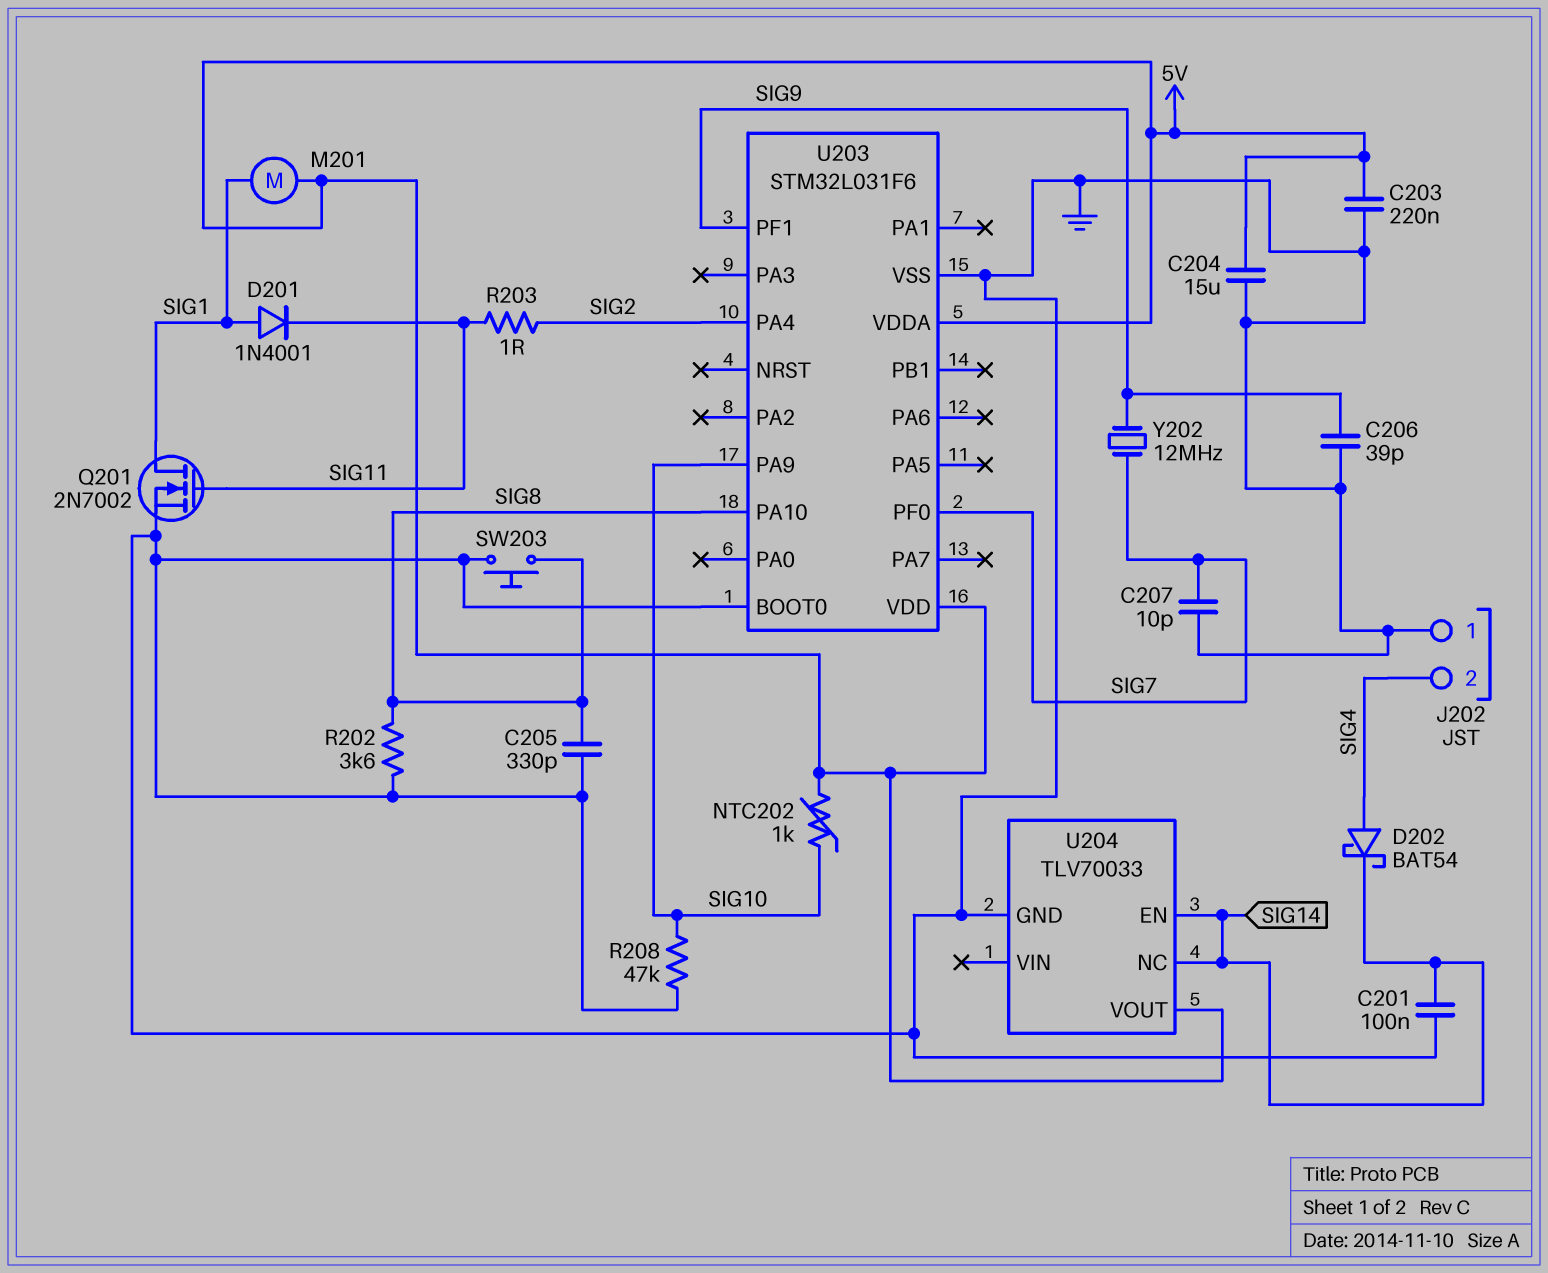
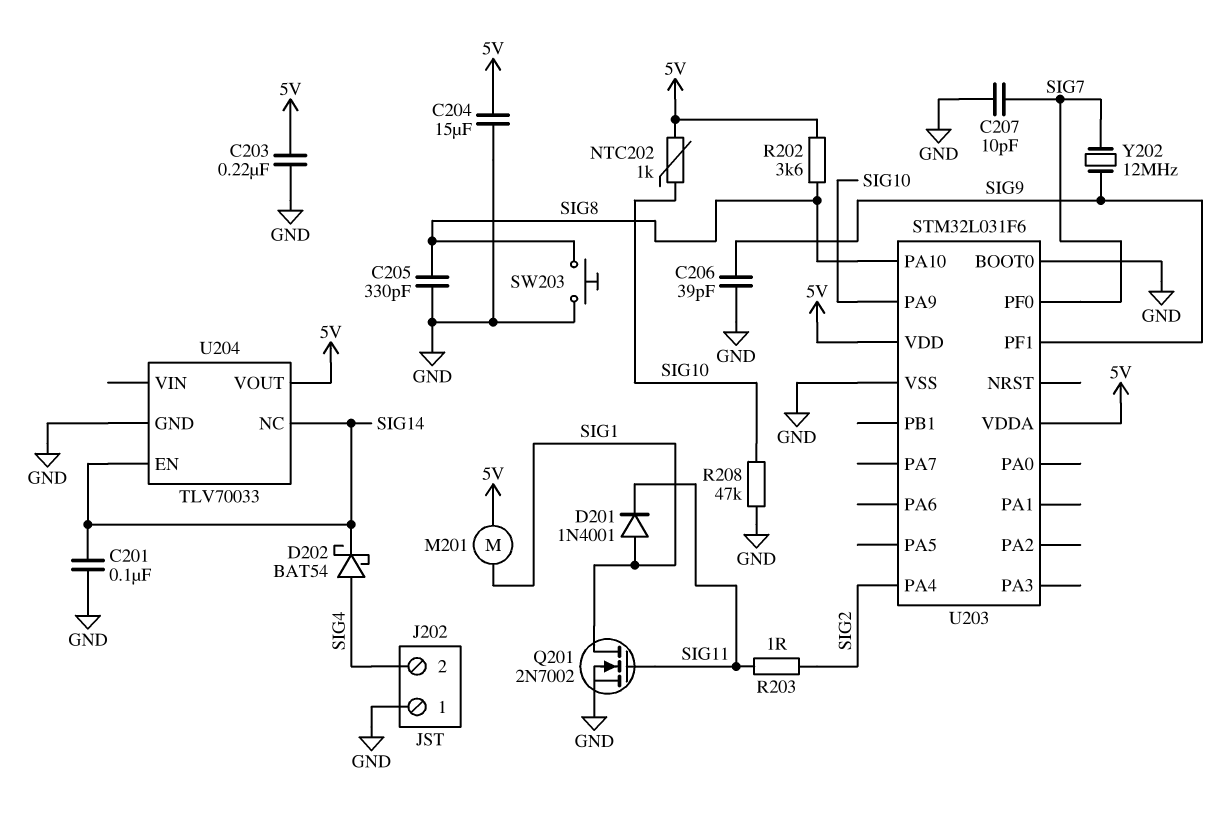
R202: 3.6k (GND, SIG8) -> 3.6k (5V, SIG8)

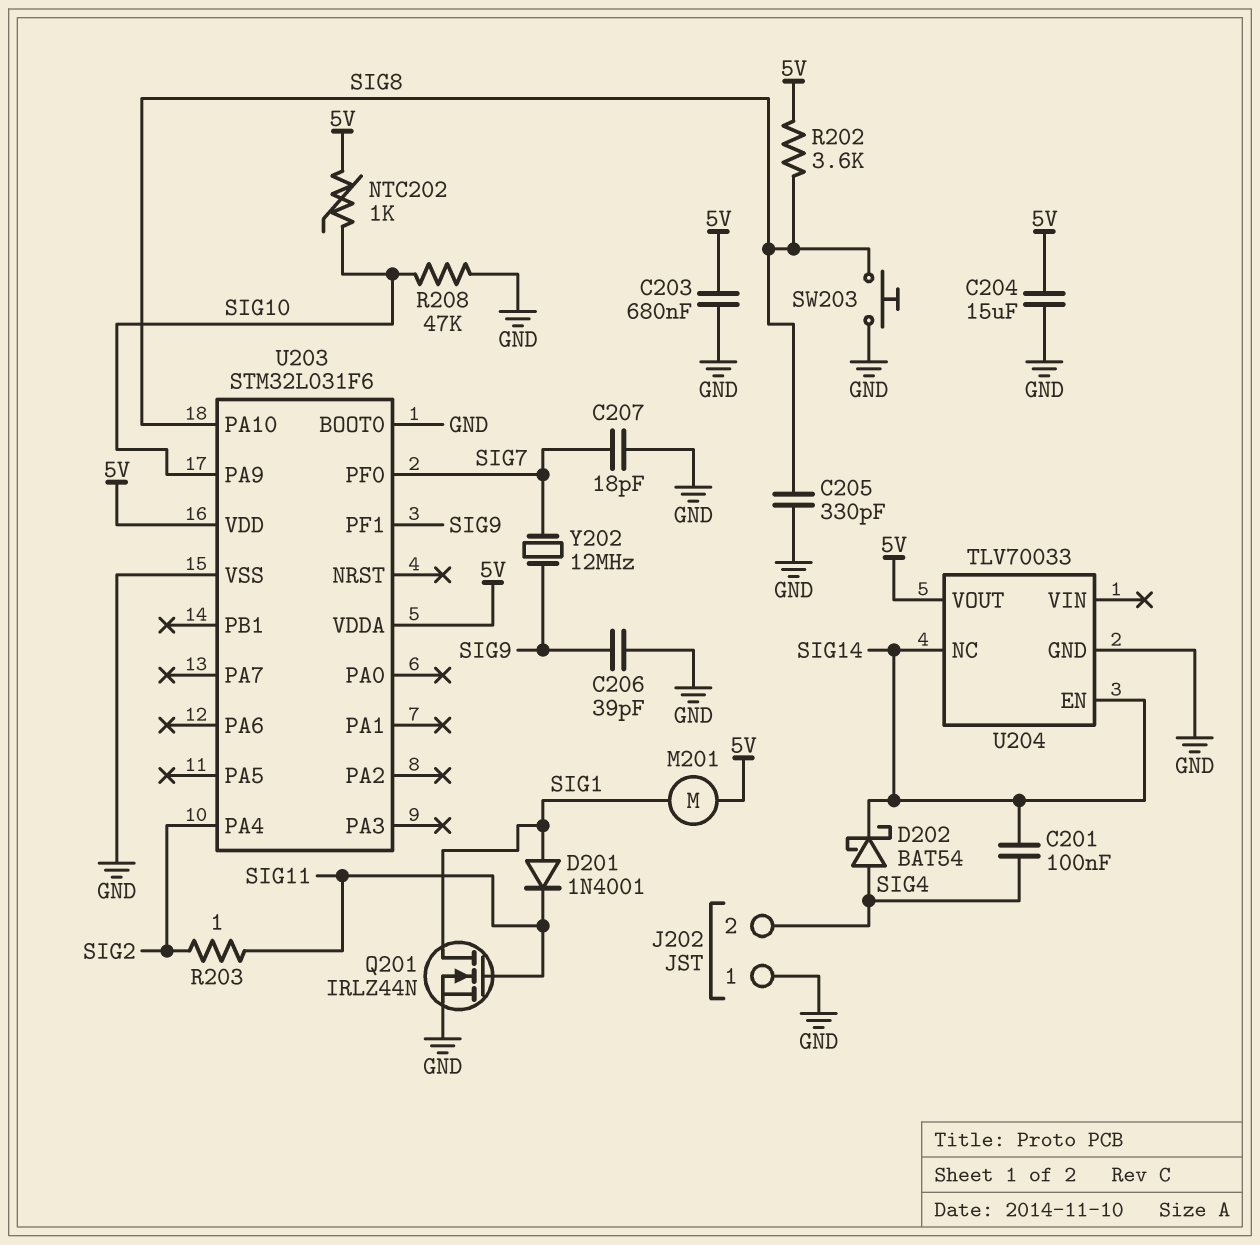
C201: 100nF (GND, SIG14) -> 100nF (SIG4, SIG14)
C203: 220nF (5V, GND) -> 680nF (5V, GND)
C207: 10pF (GND, SIG7) -> 18pF (GND, SIG7)
Q201: NMOS 2N7002 (G SIG11, D SIG1, S GND) -> NMOS IRLZ44N (G SIG11, D SIG1, S GND)

